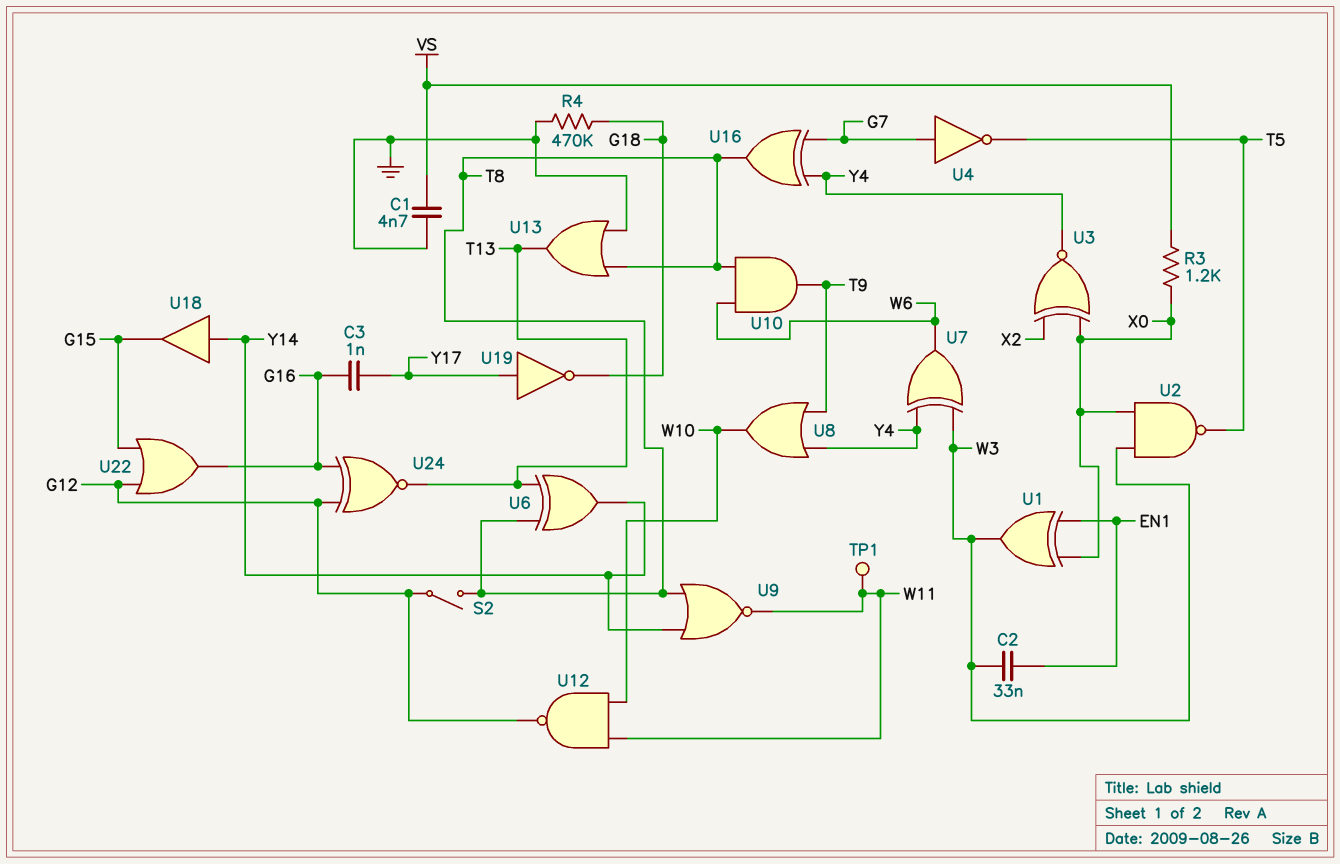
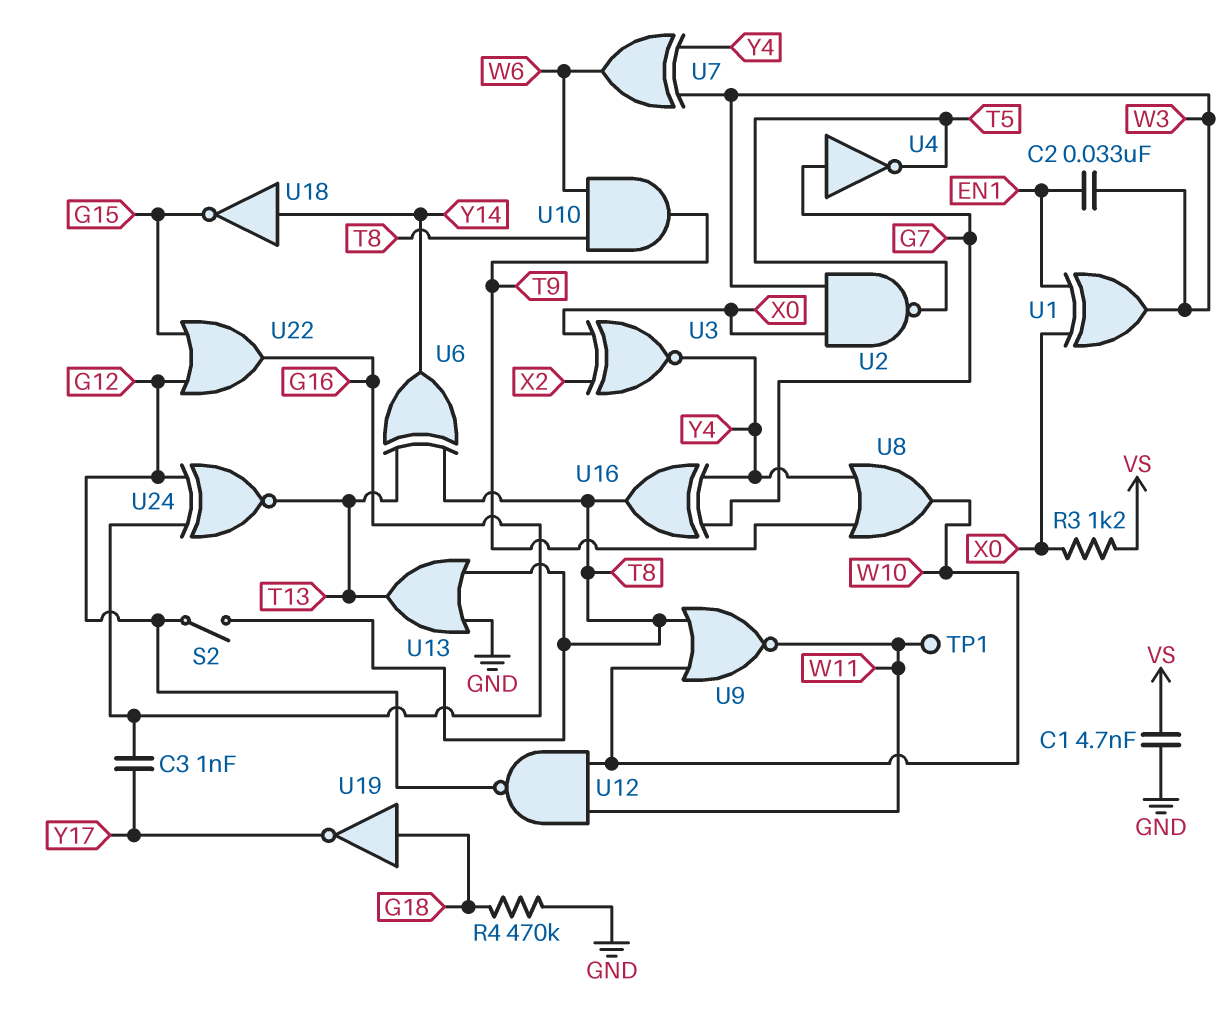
U9: NOR (in T8, in Y14, out W11) -> NOR (in T8, in W10, out W11)
U18: buffer (in Y14, out G15) -> NOT (in Y14, out G15)
U19: NOT (in Y17, out G18) -> NOT (in G18, out Y17)

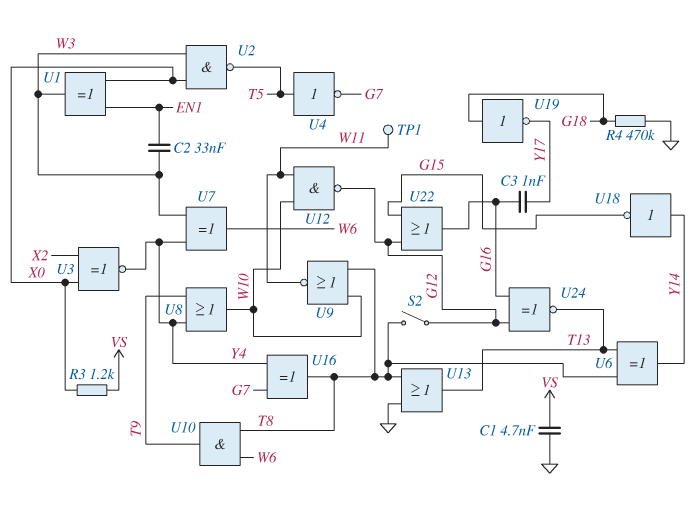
U4: NOT (in G7, out T5) -> NOT (in T5, out G7)

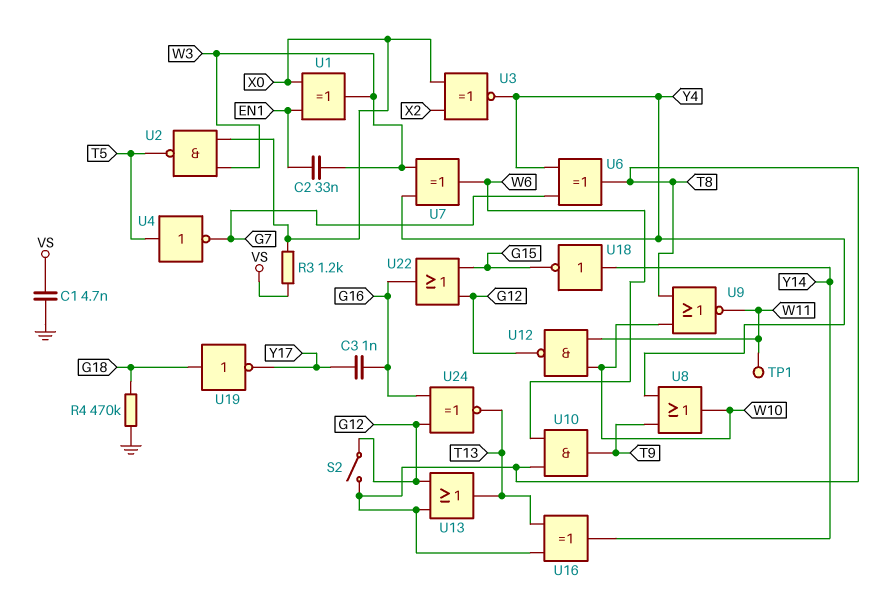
U6: XOR (in T8, in T13, out Y14) -> XOR (in G7, in Y4, out T8)
U13: OR (in GND, in T8, out T13) -> OR (in G12, in T8, out T13)
U16: XOR (in G7, in Y4, out T8) -> XOR (in T8, in T13, out Y14)

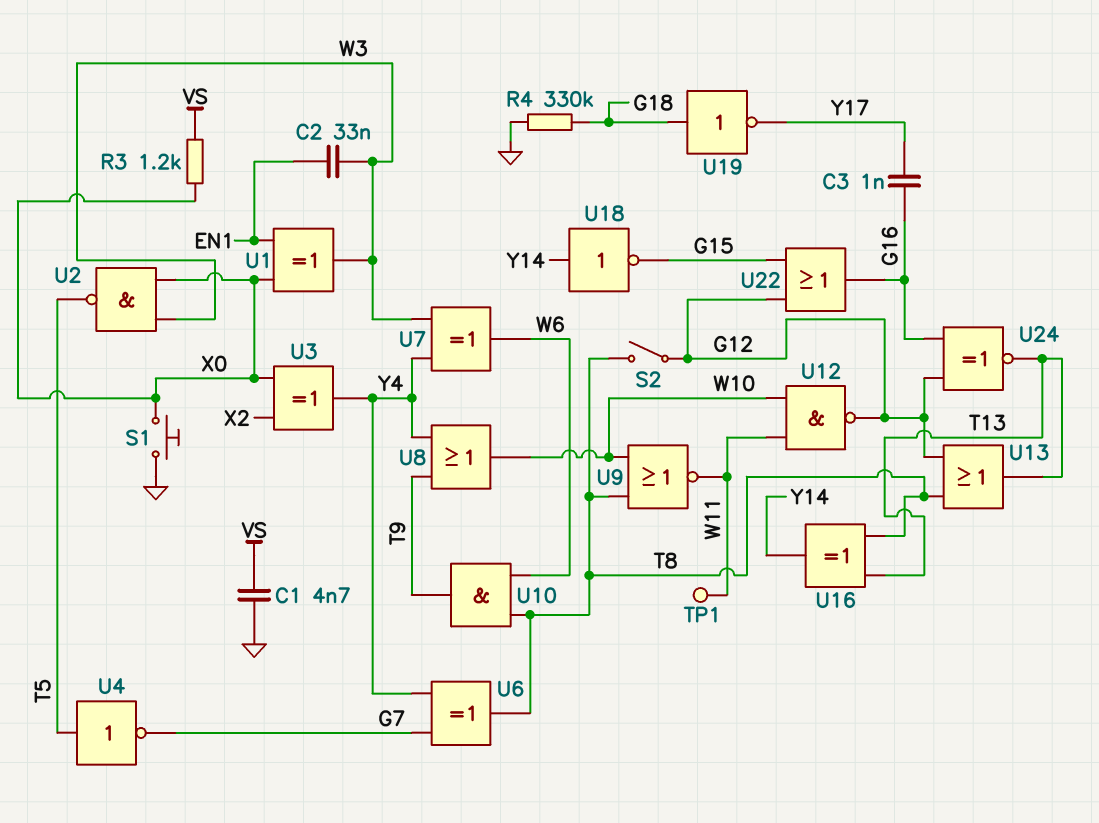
R4: 470k (G18, GND) -> 330k (G18, GND)
S1: none -> button (GND, X0)
U3: XNOR (in X0, in X2, out Y4) -> XOR (in X0, in X2, out Y4)

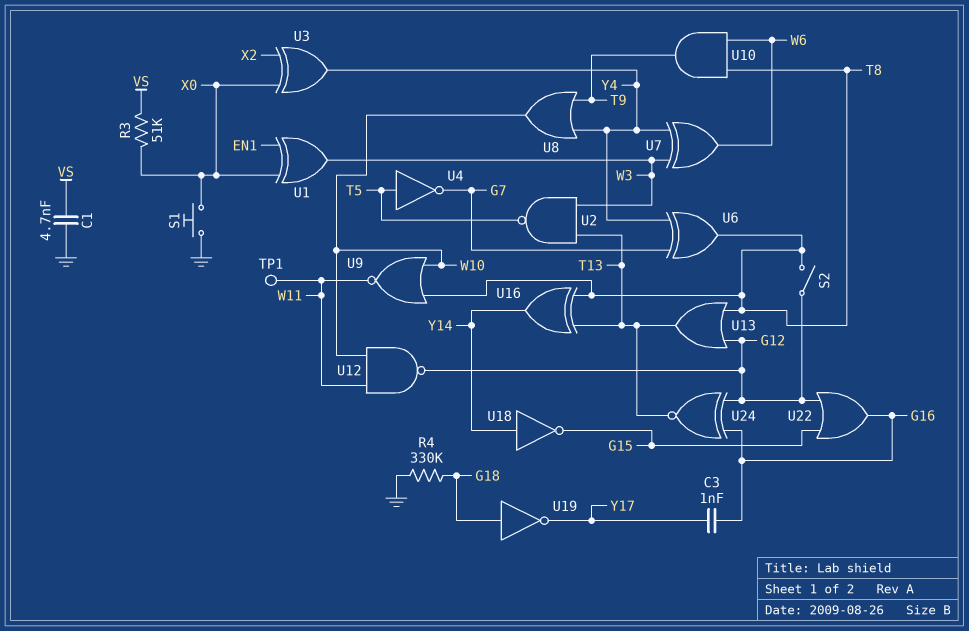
C2: 33nF (EN1, W3) -> none
R3: 1.2k (VS, X0) -> 51k (VS, X0)
U2: NAND (in W3, in X0, out T5) -> NAND (in T13, in W3, out T5)

